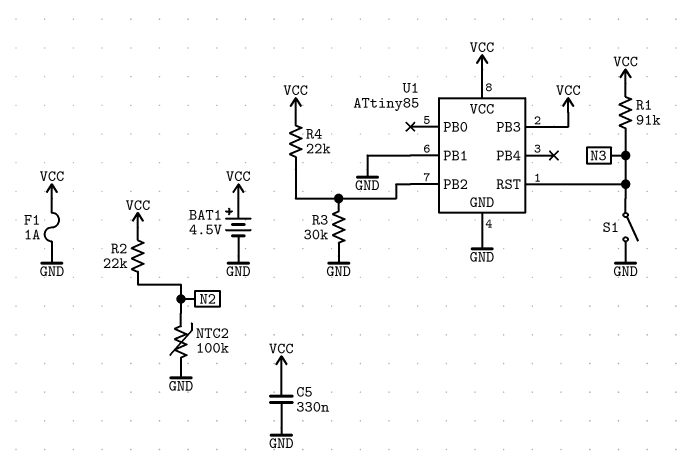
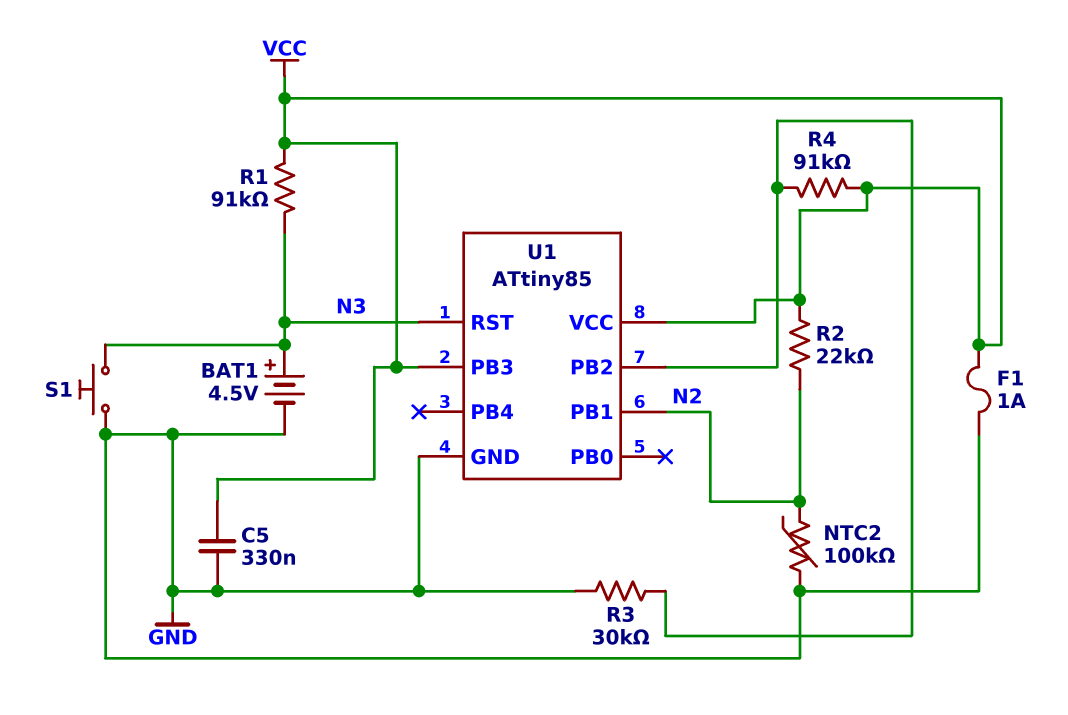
BAT1: 4.5V (plus VCC, minus GND) -> 4.5V (plus N3, minus GND)
R4: 22k (U1/PB2, VCC) -> 91k (U1/PB2, VCC)
S1: switch (GND, N3) -> button (GND, N3)
U1 pin PB1: GND -> N2

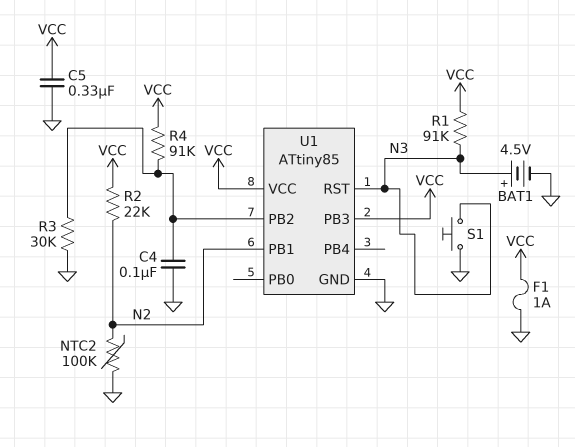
C4: none -> 100nF (GND, U1/PB2)

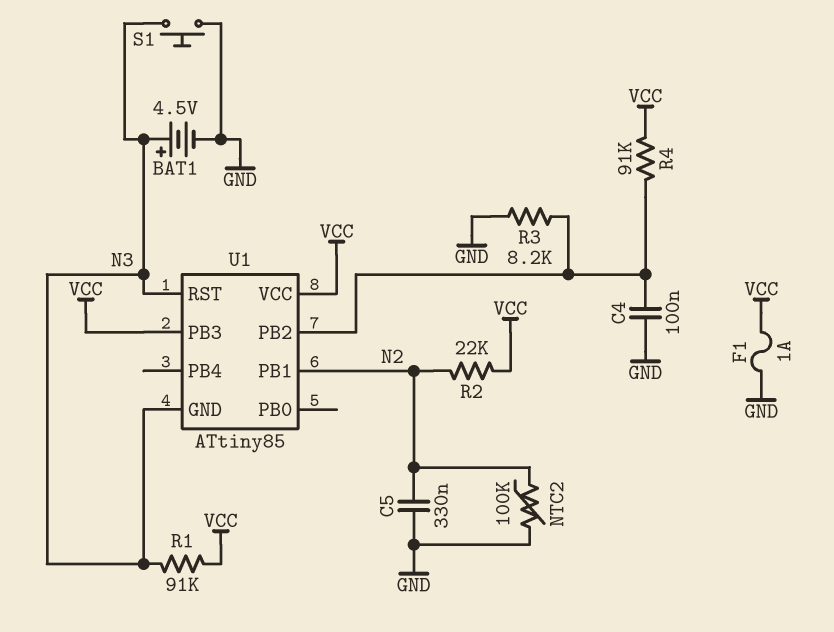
C5: 330nF (GND, VCC) -> 330nF (GND, N2)
R3: 30k (GND, U1/PB2) -> 8.2k (GND, U1/PB2)
U1 pin GND: GND -> N3

